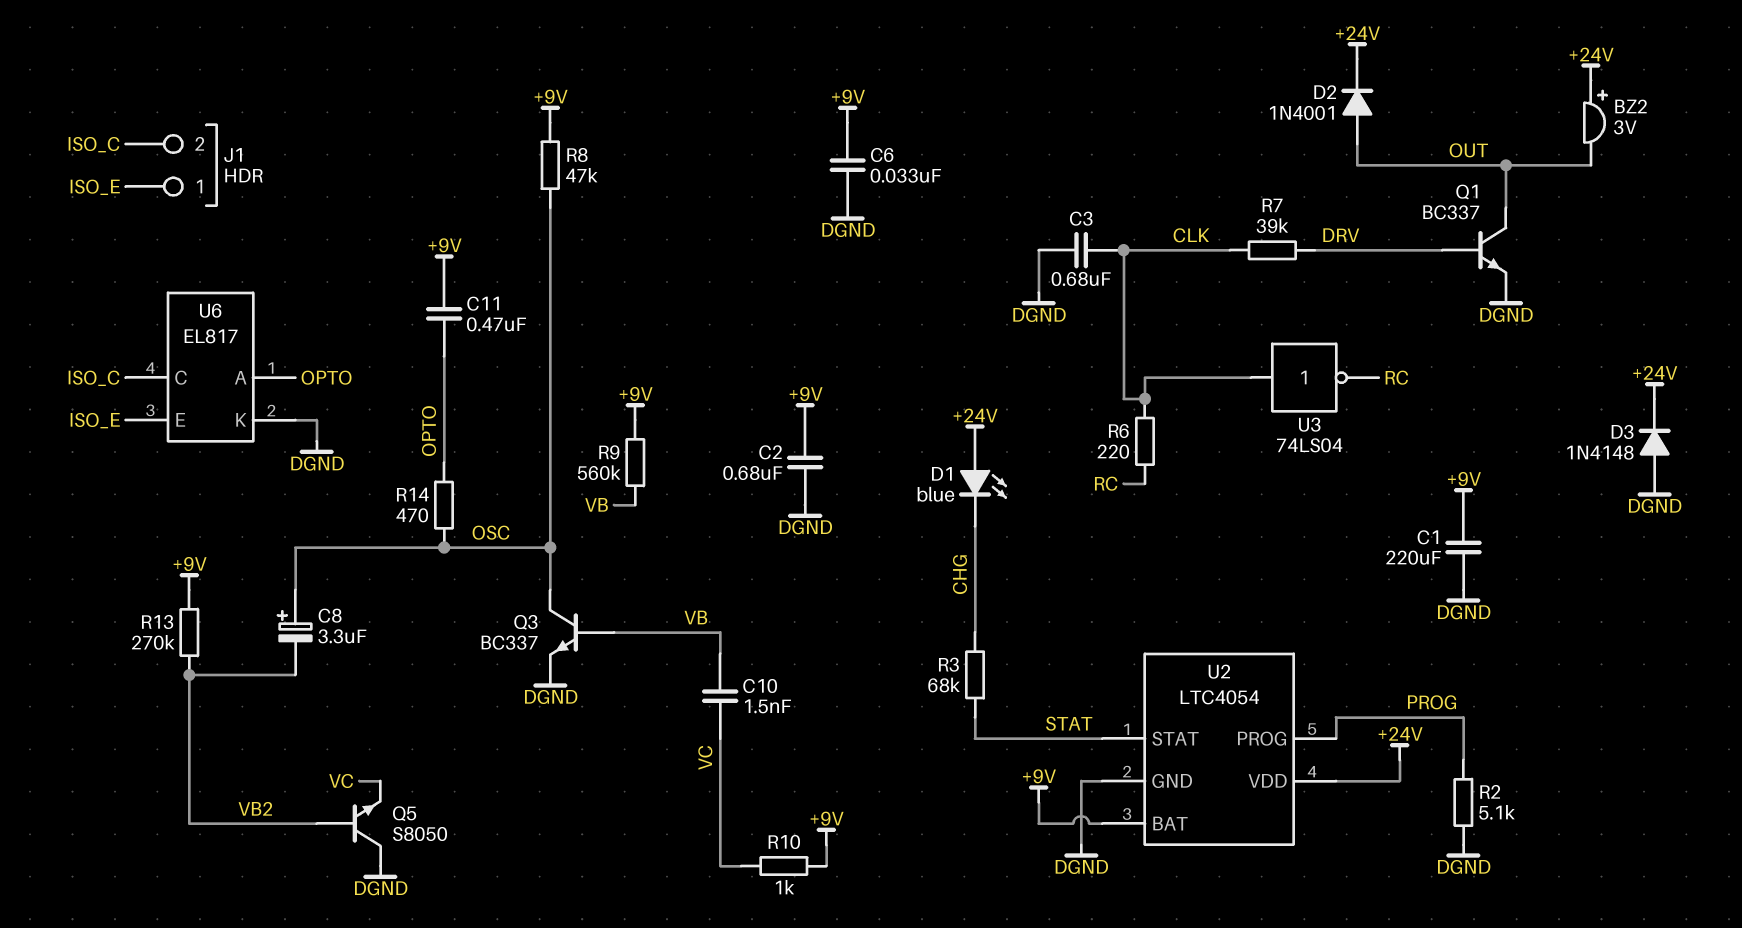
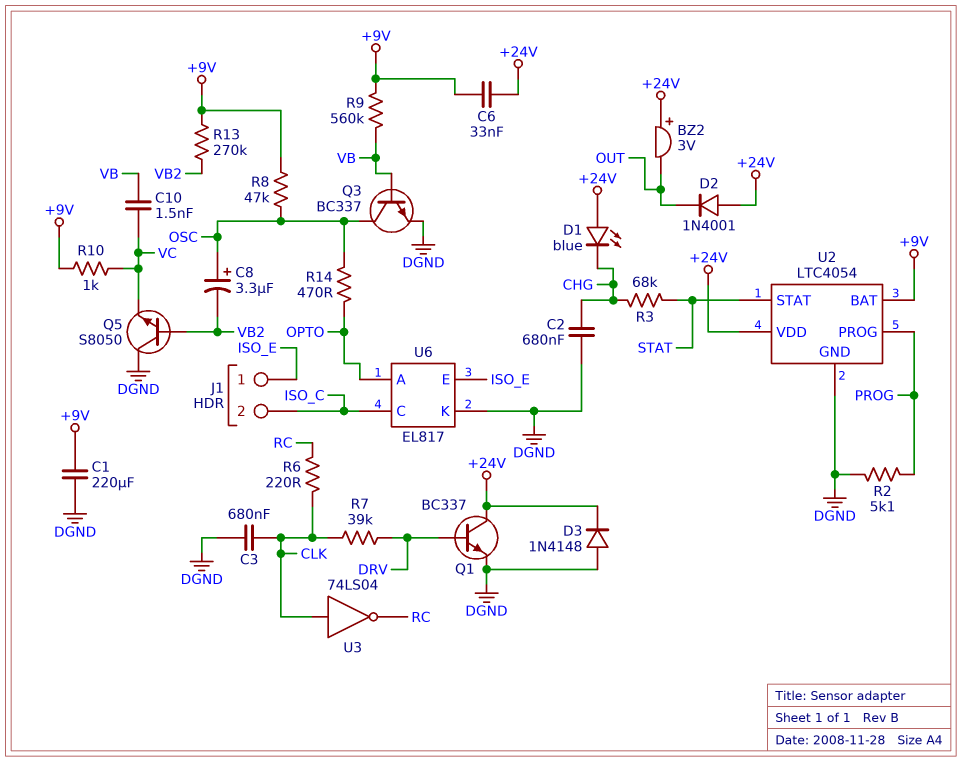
C2: 680nF (+9V, DGND) -> 680nF (CHG, DGND)
C6: 33nF (+9V, DGND) -> 33nF (+9V, +24V)
C11: 470nF (+9V, OPTO) -> none
D2: diode 1N4001 (A OUT, K +24V) -> diode 1N4001 (A +24V, K OUT)
Q1: NPN BC337 (B DRV, C OUT, E DGND) -> NPN BC337 (B DRV, C +24V, E DGND)

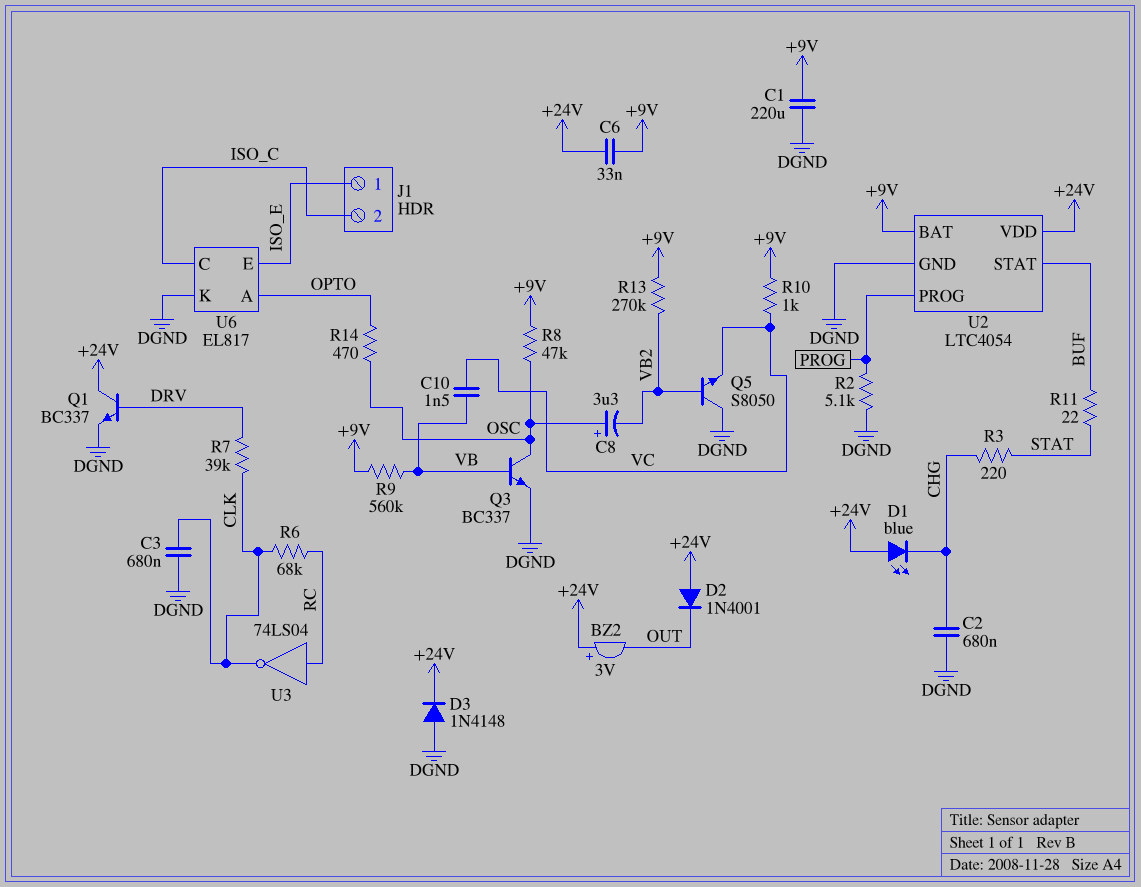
R3: 68k (CHG, STAT) -> 220 (CHG, STAT)
R6: 220 (CLK, RC) -> 68k (CLK, RC)
R11: none -> 22 (BUF, STAT)
U2 pin STAT: STAT -> BUF
U3: NOT 74LS04 (in CLK, out RC) -> NOT 74LS04 (in RC, out CLK)

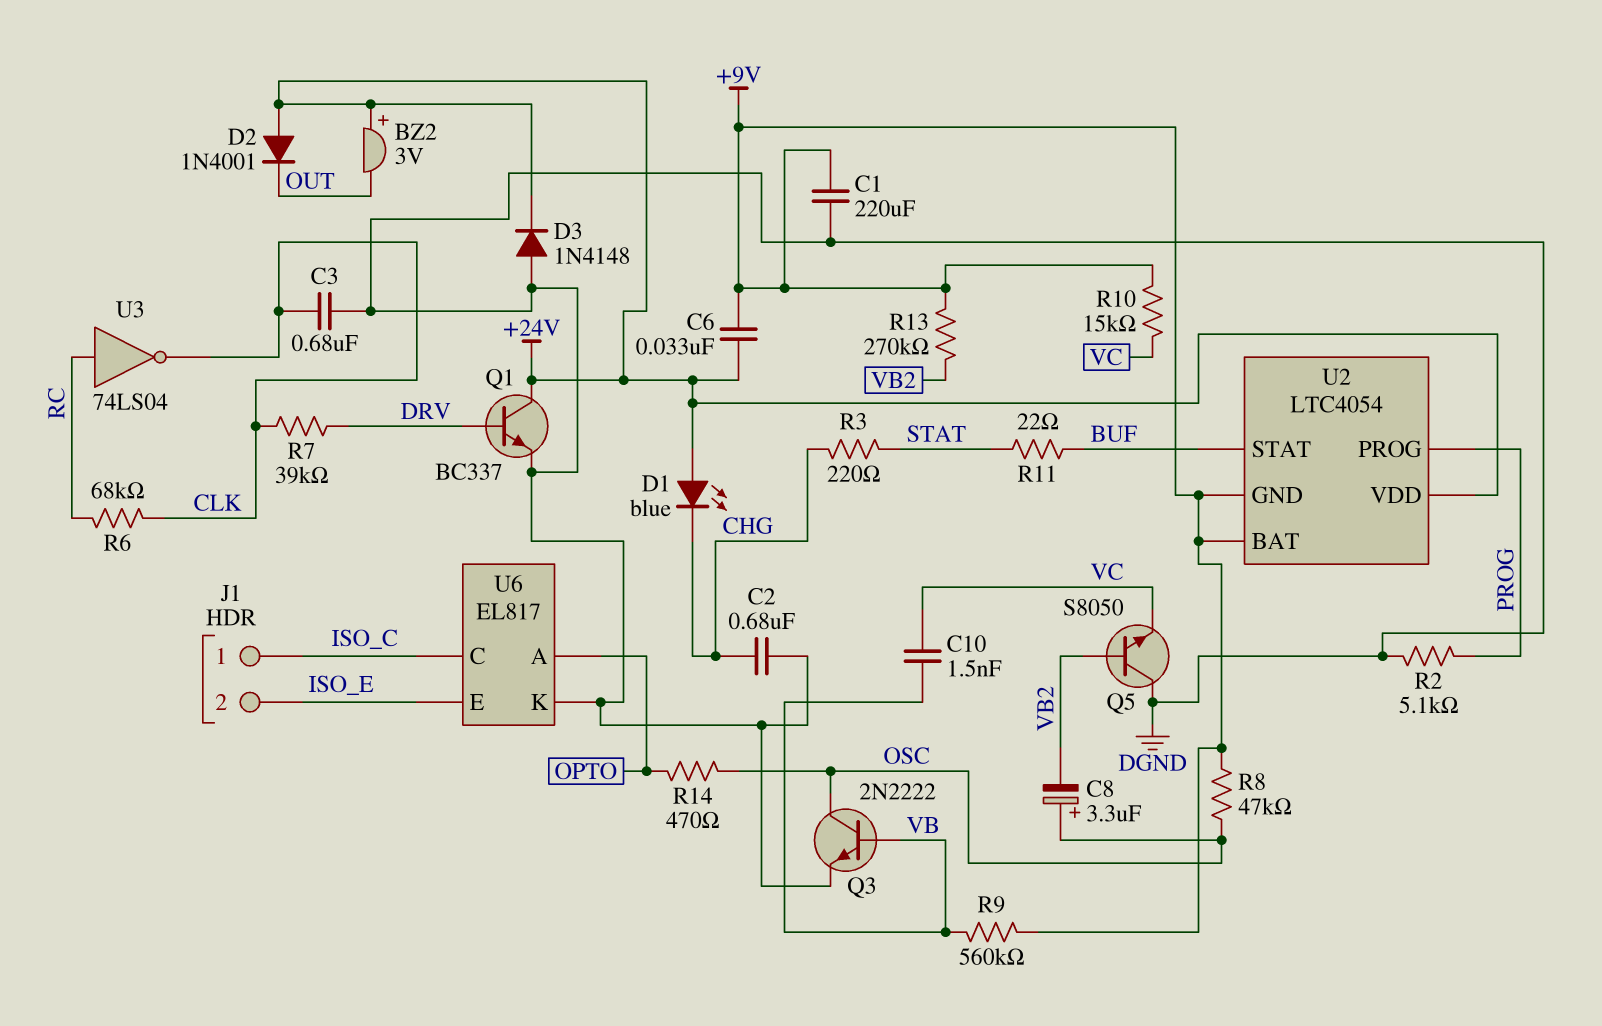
J1 pin 1: ISO_E -> ISO_C
J1 pin 2: ISO_C -> ISO_E
Q3: NPN BC337 (B VB, C OSC, E DGND) -> NPN 2N2222 (B VB, C OSC, E DGND)
R10: 1k (+9V, VC) -> 15k (+9V, VC)
U2 pin GND: DGND -> +9V

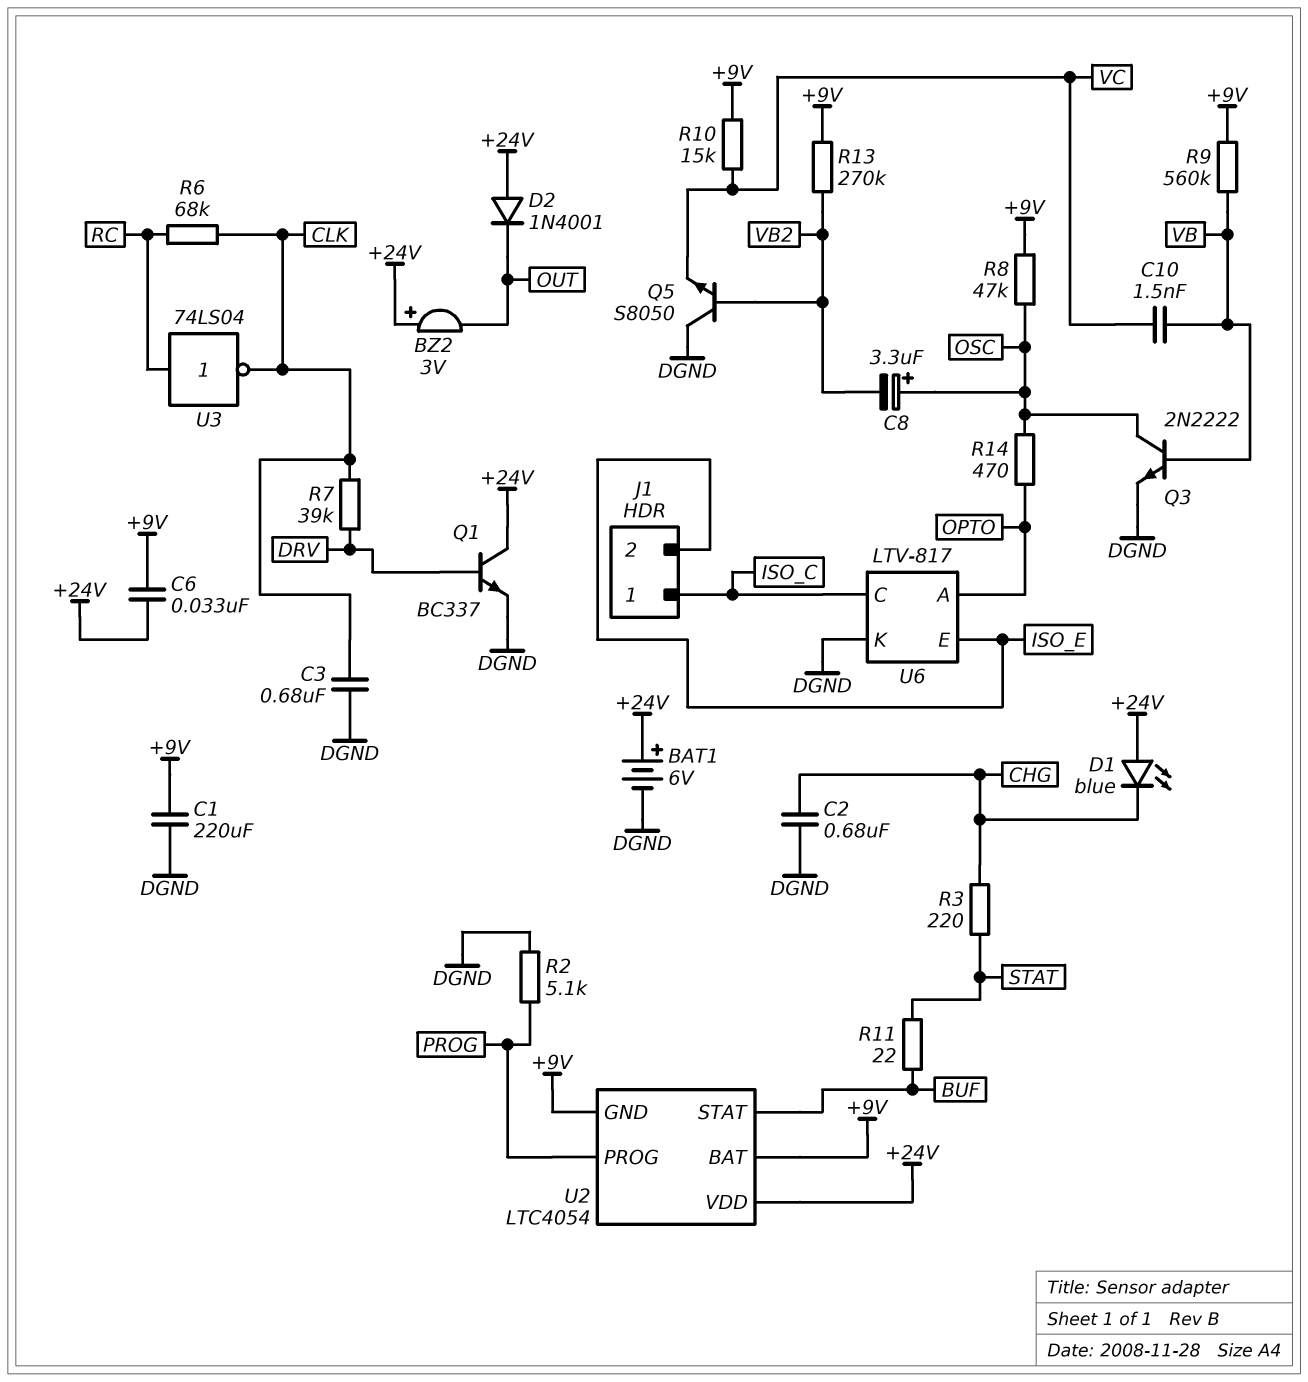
BAT1: none -> 6V (plus +24V, minus DGND)
D3: diode 1N4148 (A DGND, K +24V) -> none
U6: EL817 -> LTV-817

